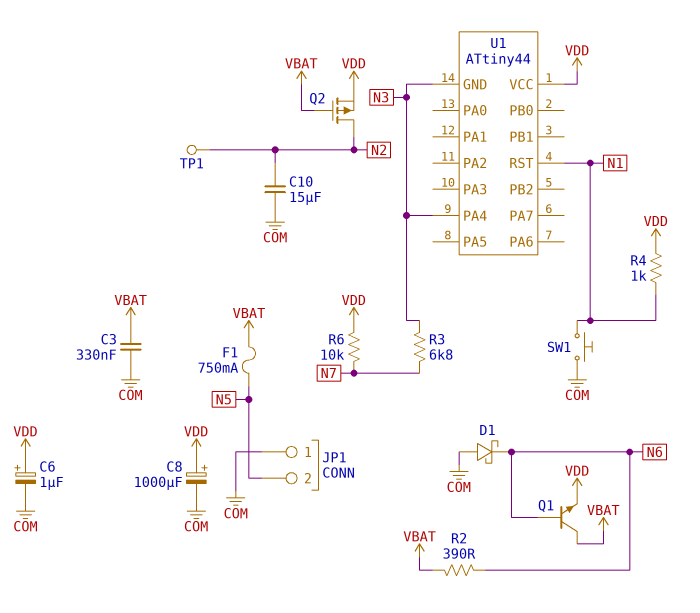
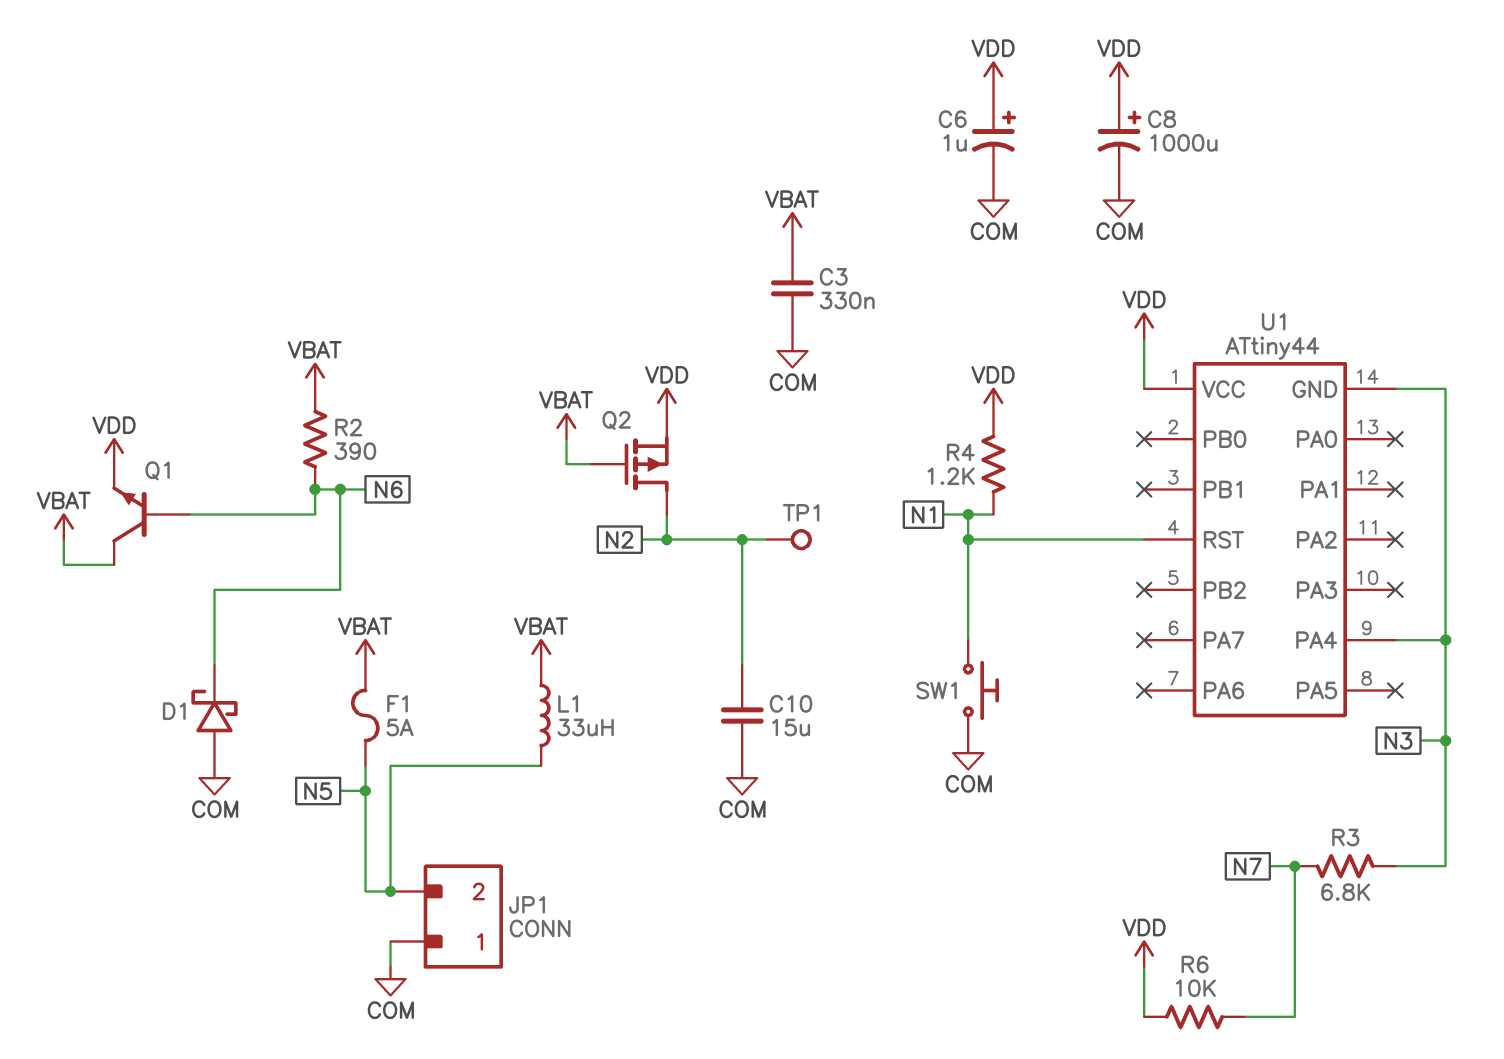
F1: 750mA (N5, VBAT) -> 5A (N5, VBAT)
L1: none -> 33uH (N5, VBAT)
R4: 1k (N1, VDD) -> 1.2k (N1, VDD)

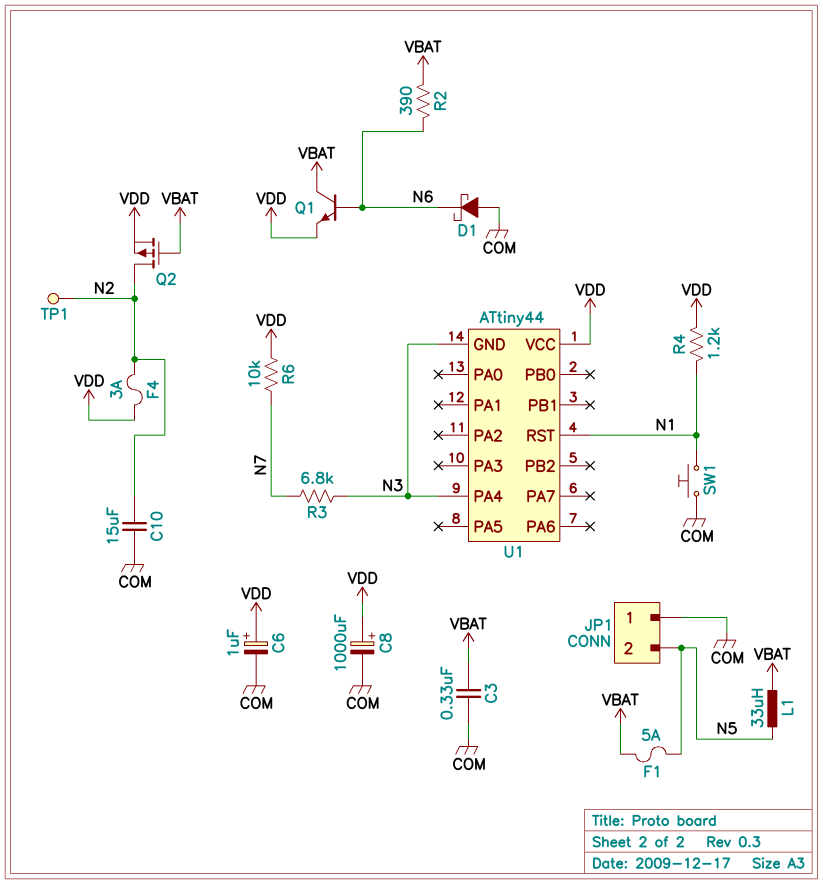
F4: none -> 3A (N2, VDD)

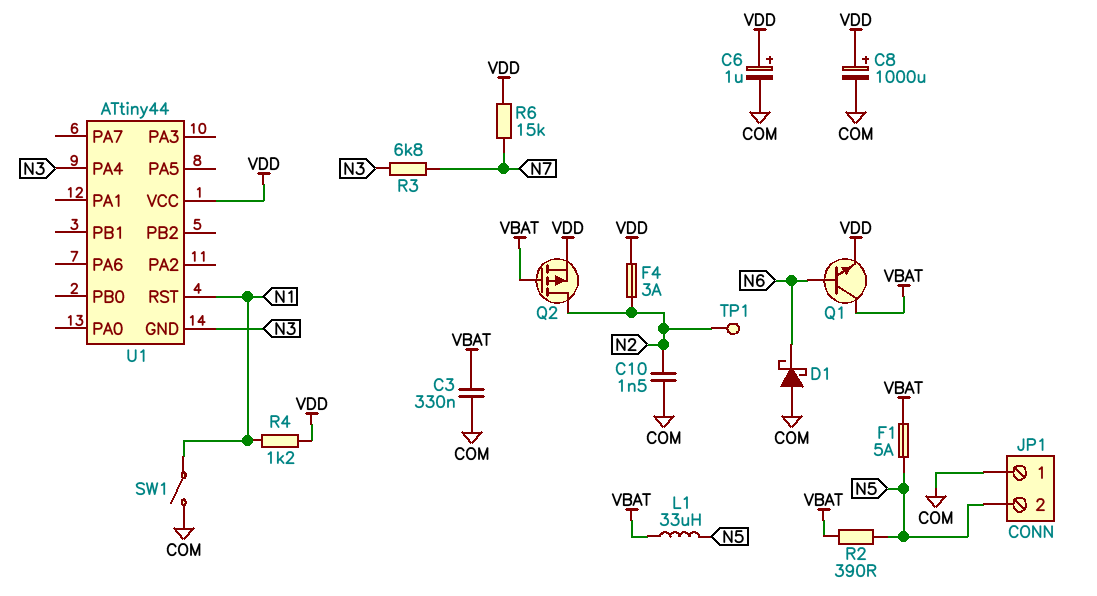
C10: 15uF (COM, N2) -> 1.5nF (COM, N2)
R2: 390 (N6, VBAT) -> 390 (N5, VBAT)
R6: 10k (N7, VDD) -> 15k (N7, VDD)
SW1: button (COM, N1) -> switch (COM, N1)

